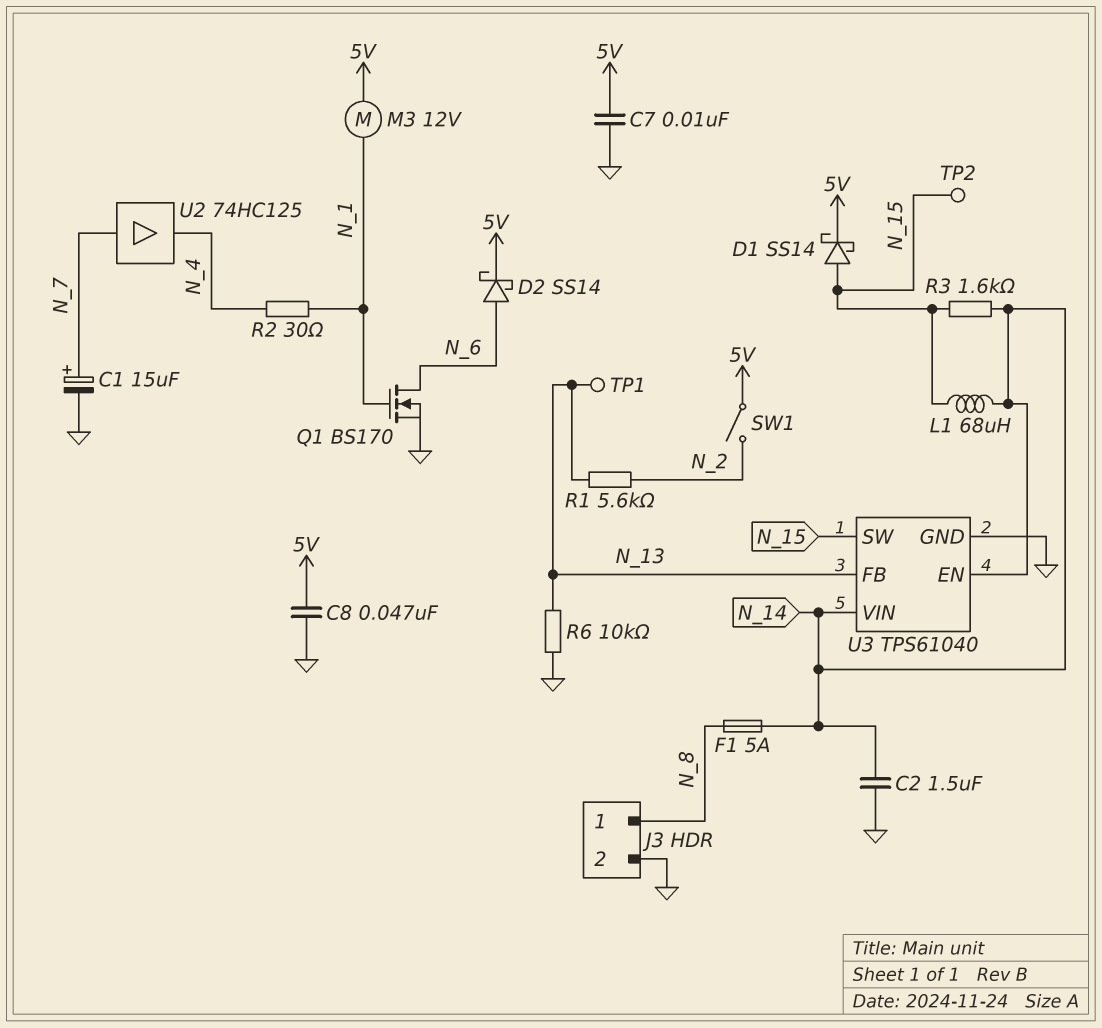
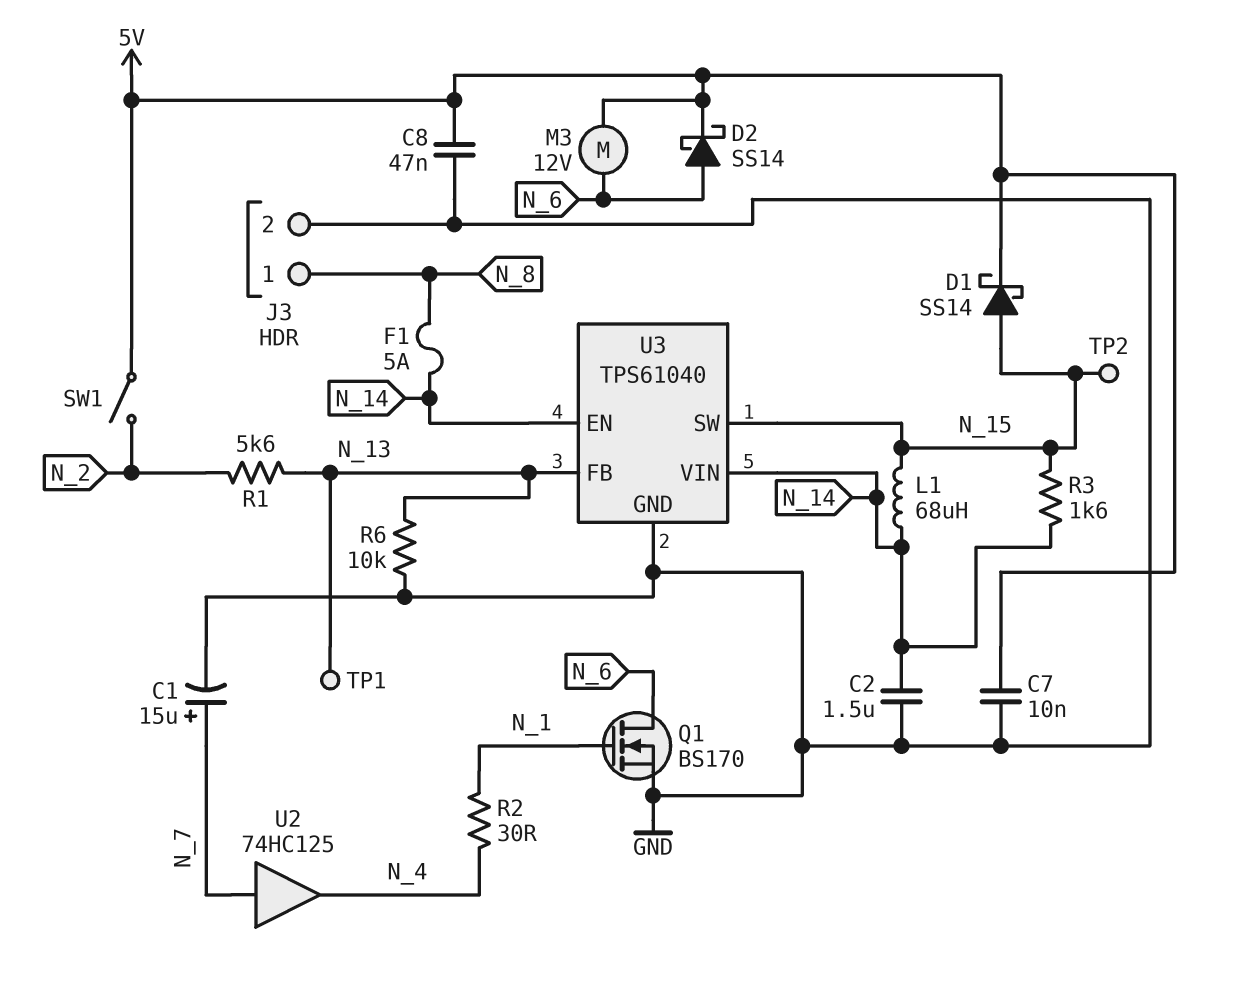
M3: motor 12V (5V, N_1) -> motor 12V (5V, N_6)

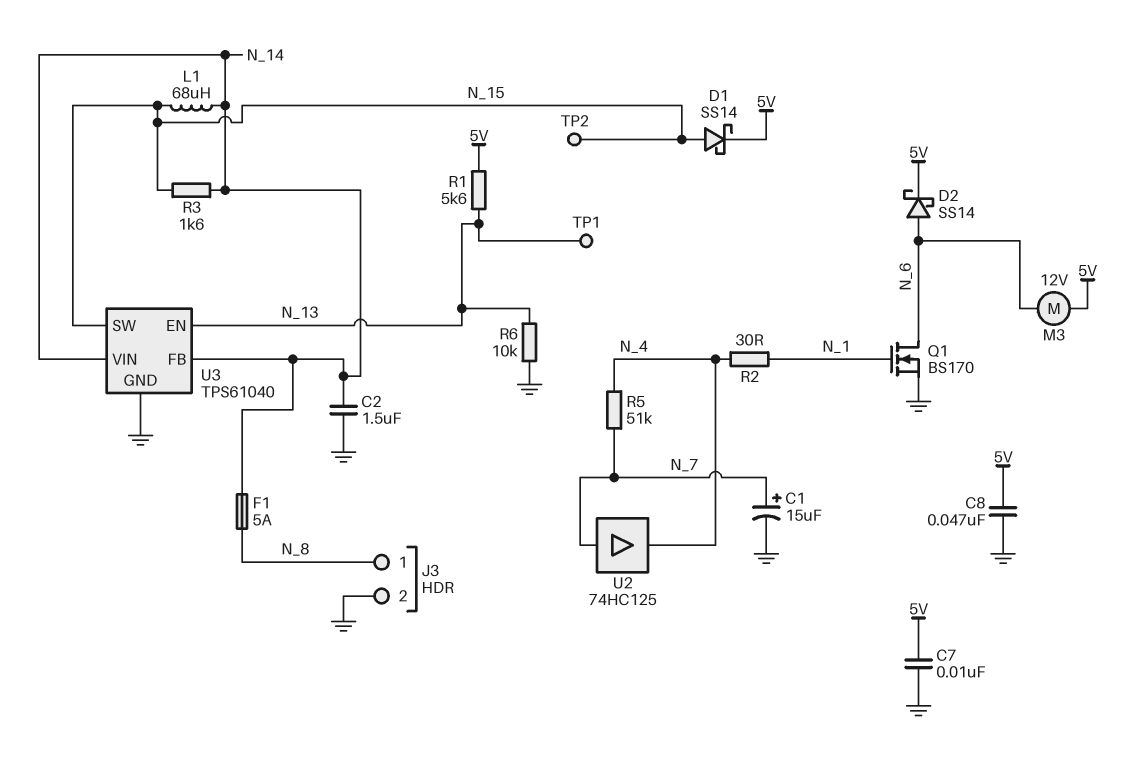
R1: 5.6k (N_2, N_13) -> 5.6k (5V, N_13)
R5: none -> 51k (N_4, N_7)
SW1: switch (5V, N_2) -> none
U3 pin EN: N_14 -> N_13
U3 pin FB: N_13 -> N_14

